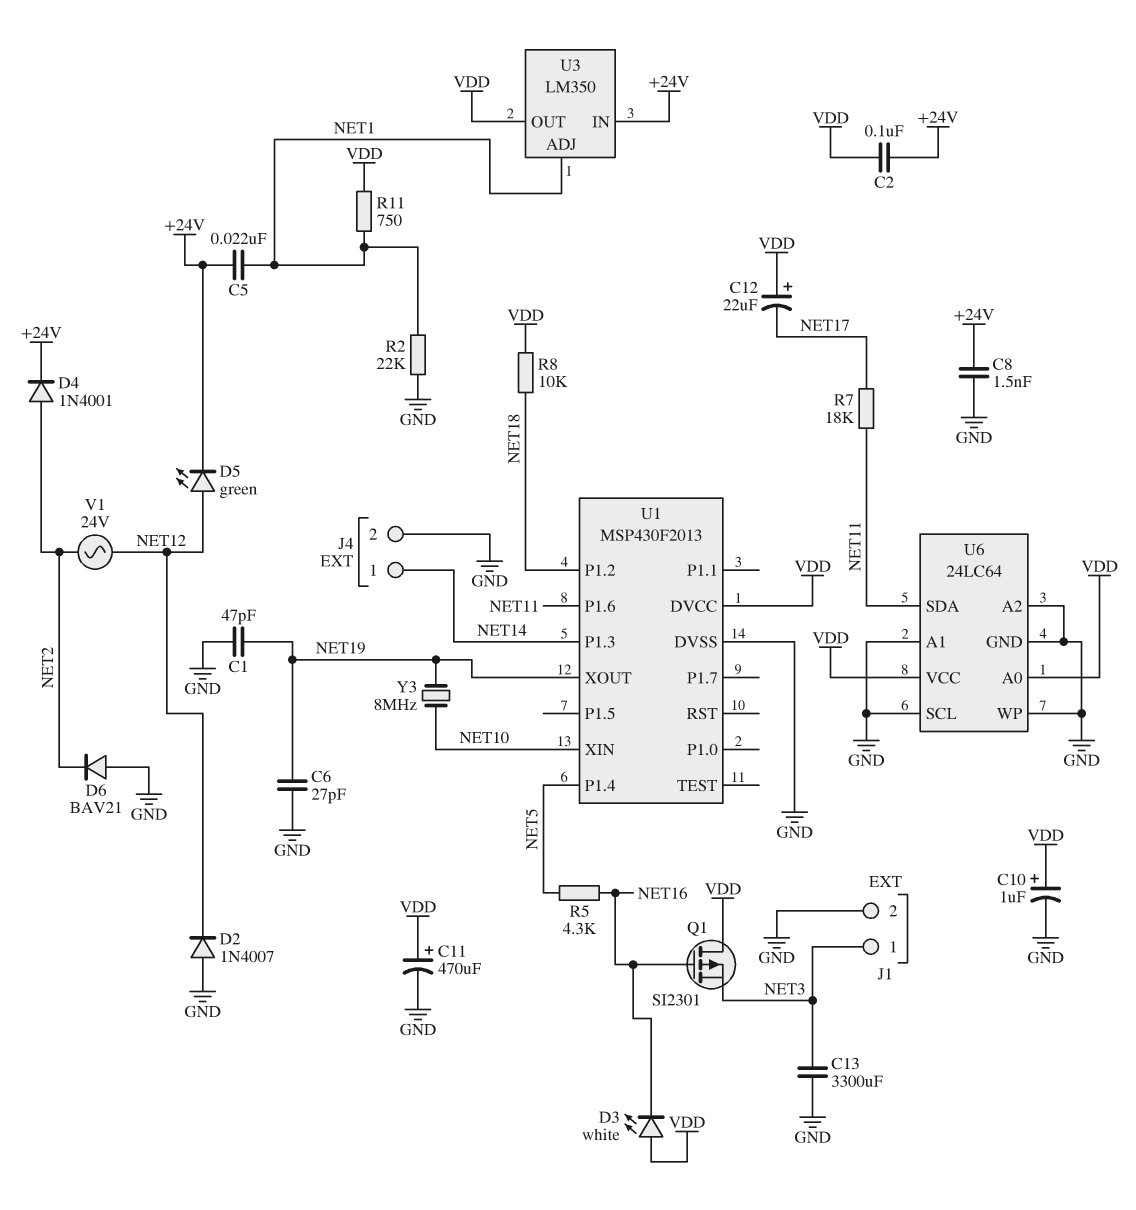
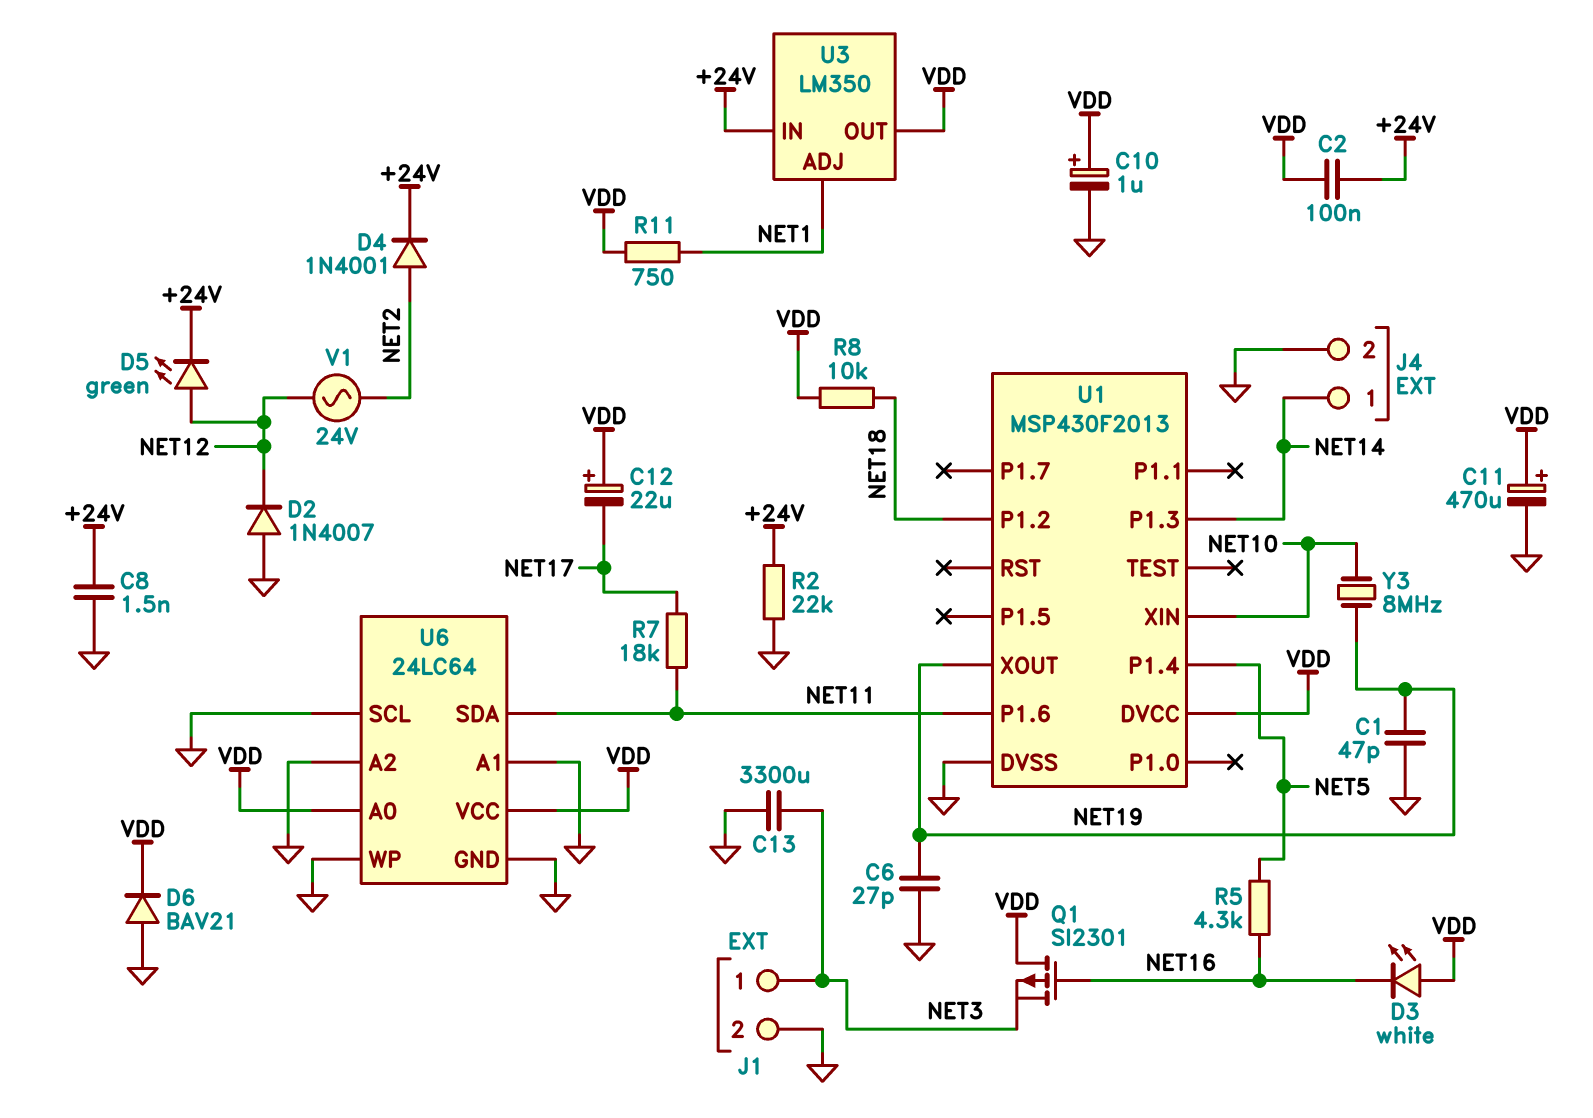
C5: 22nF (+24V, NET1) -> none
D6: diode BAV21 (A GND, K NET2) -> diode BAV21 (A GND, K VDD)
R2: 22k (GND, NET1) -> 22k (+24V, GND)

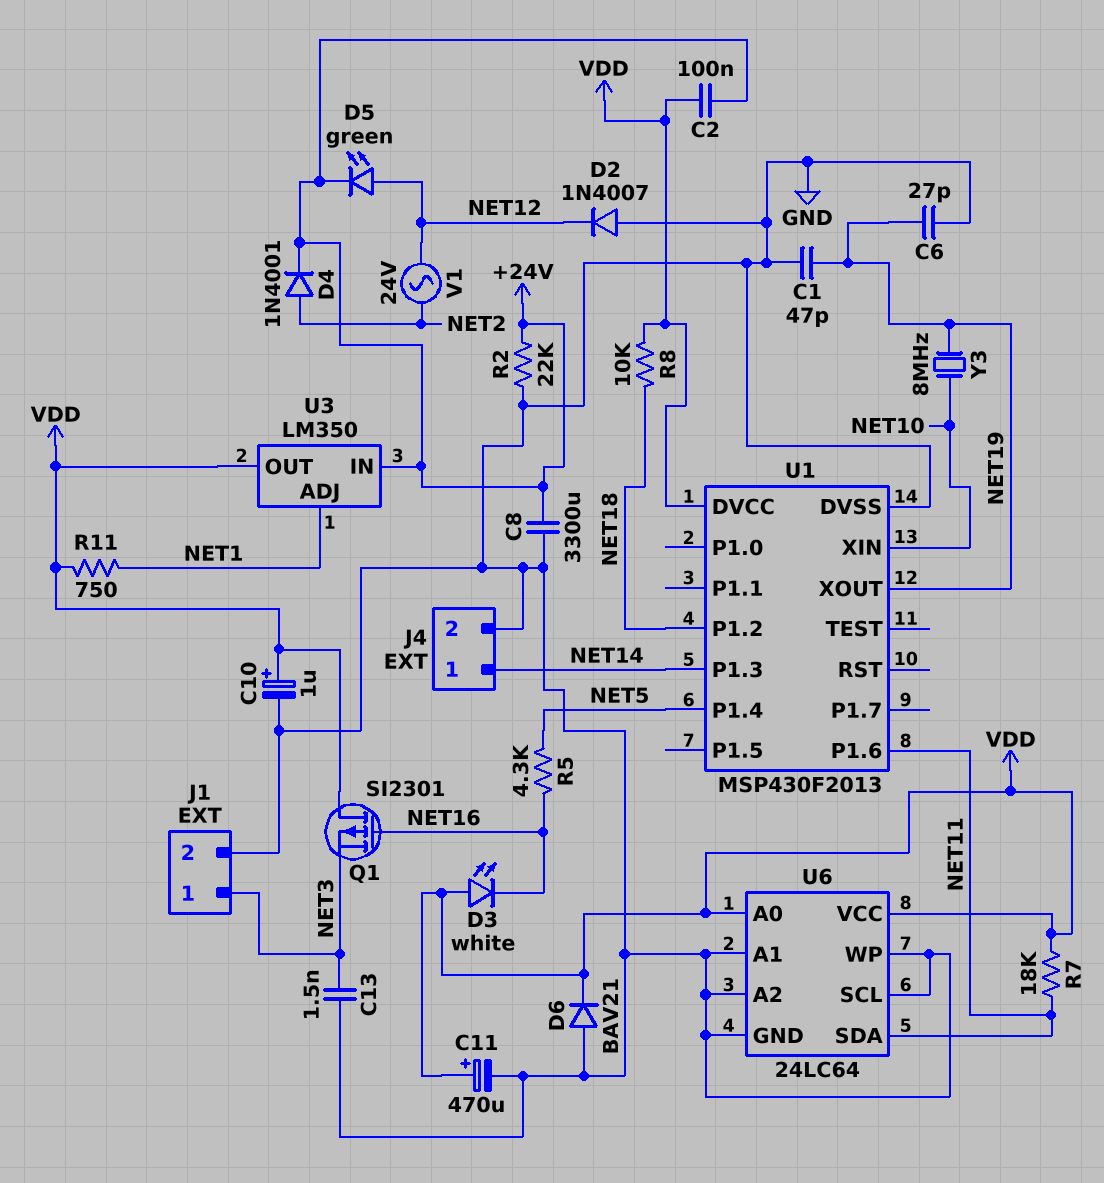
C8: 1.5nF (+24V, GND) -> 3300uF (+24V, GND)
C12: 22uF (plus VDD, minus NET17) -> none
C13: 3300uF (GND, NET3) -> 1.5nF (GND, NET3)
R7: 18k (NET11, NET17) -> 18k (NET11, VDD)

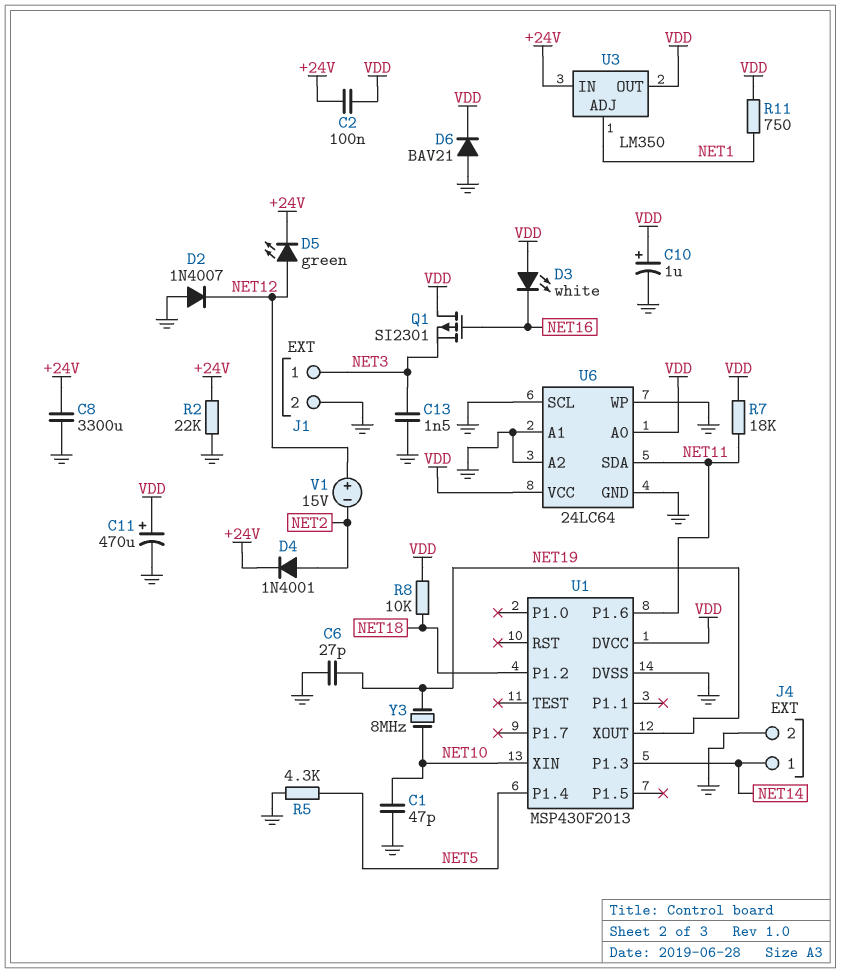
C1: 47pF (GND, NET19) -> 47pF (GND, NET10)
R5: 4.3k (NET5, NET16) -> 4.3k (GND, NET5)
V1: AC 24V (NET2, NET12) -> 15V (plus NET12, minus NET2)

